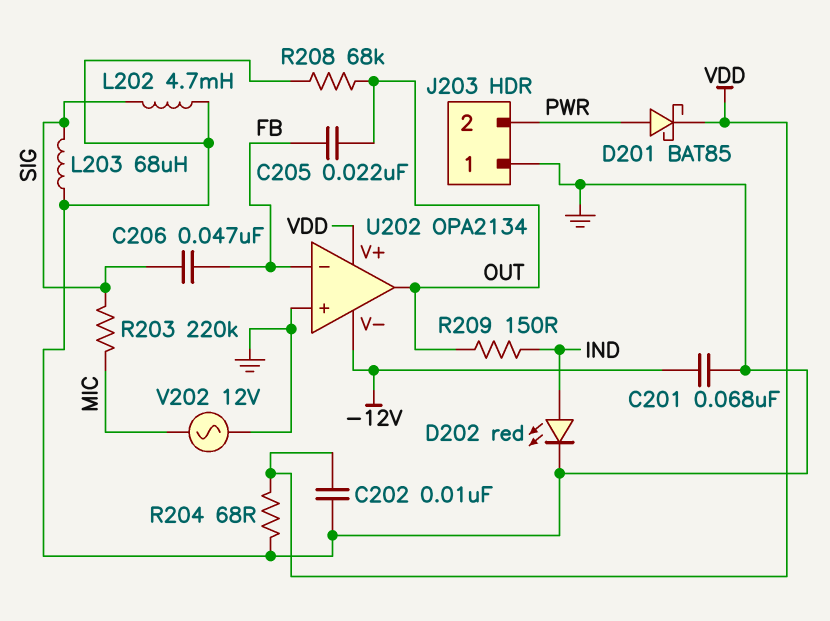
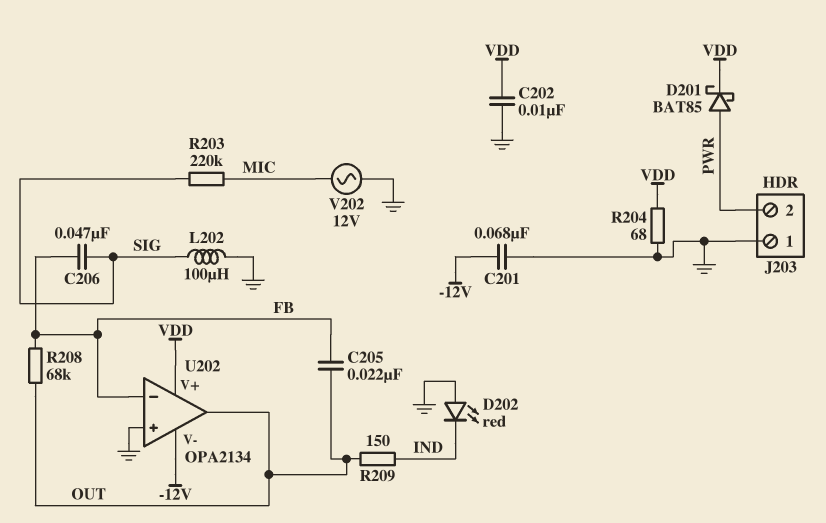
D202: LED red (A IND, K GND) -> LED red (A GND, K IND)
L202: 4.7mH (GND, SIG) -> 100uH (GND, SIG)
L203: 68uH (GND, SIG) -> none
R208: 68k (GND, OUT) -> 68k (FB, OUT)

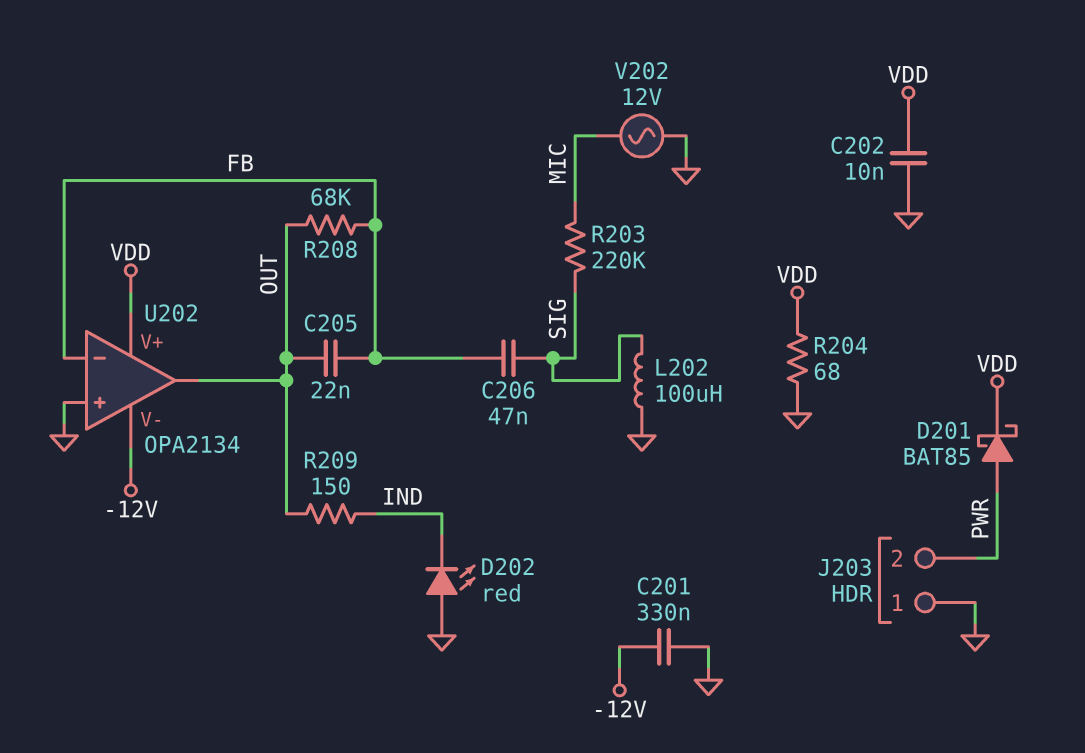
C201: 68nF (-12V, GND) -> 330nF (-12V, GND)

